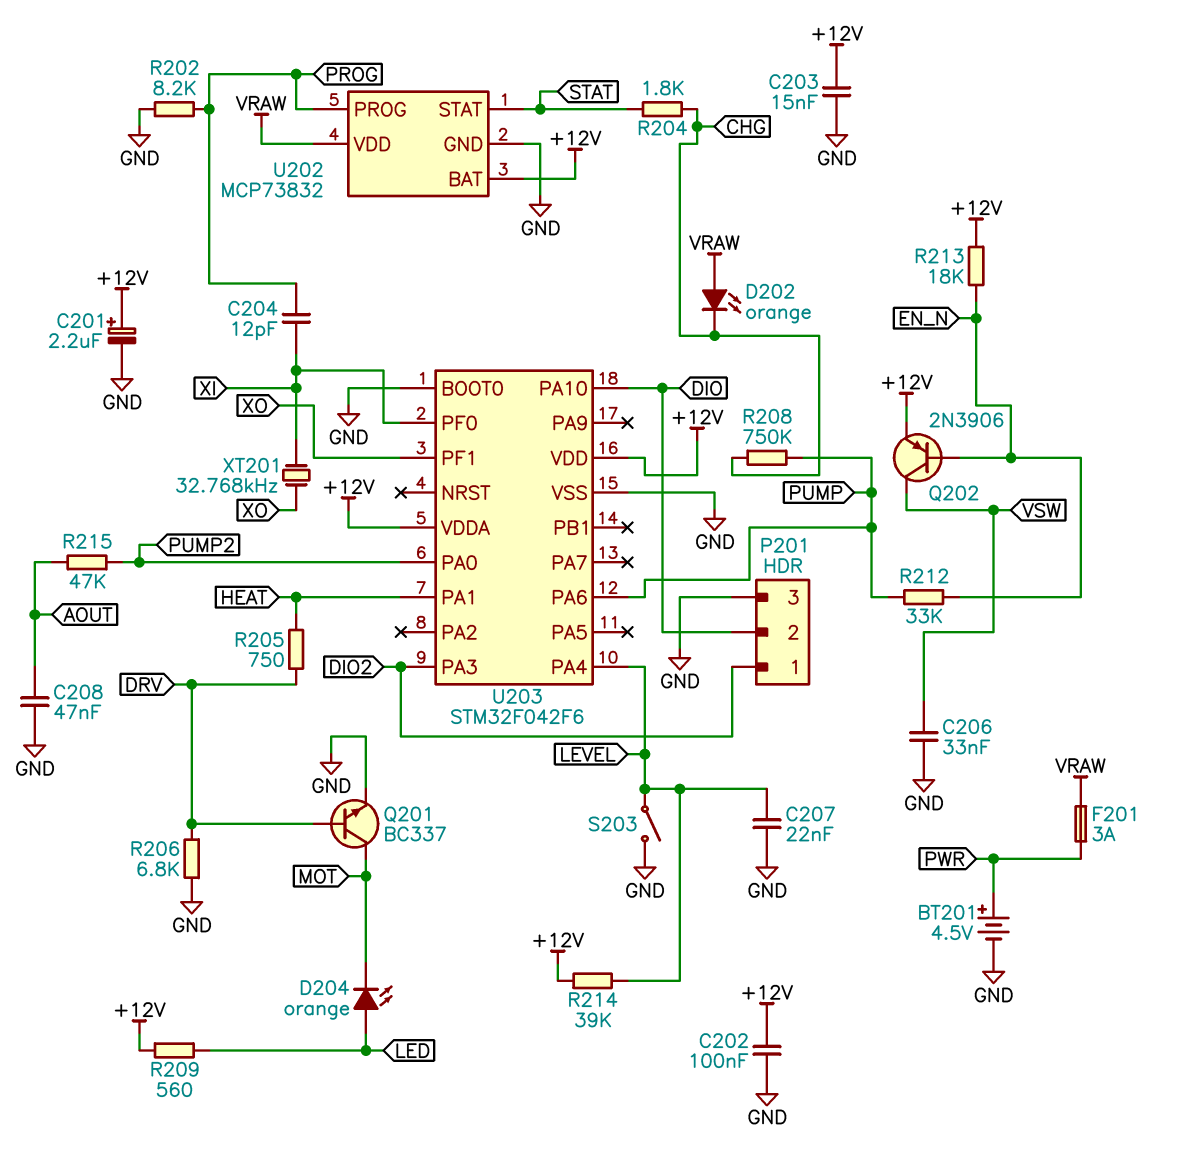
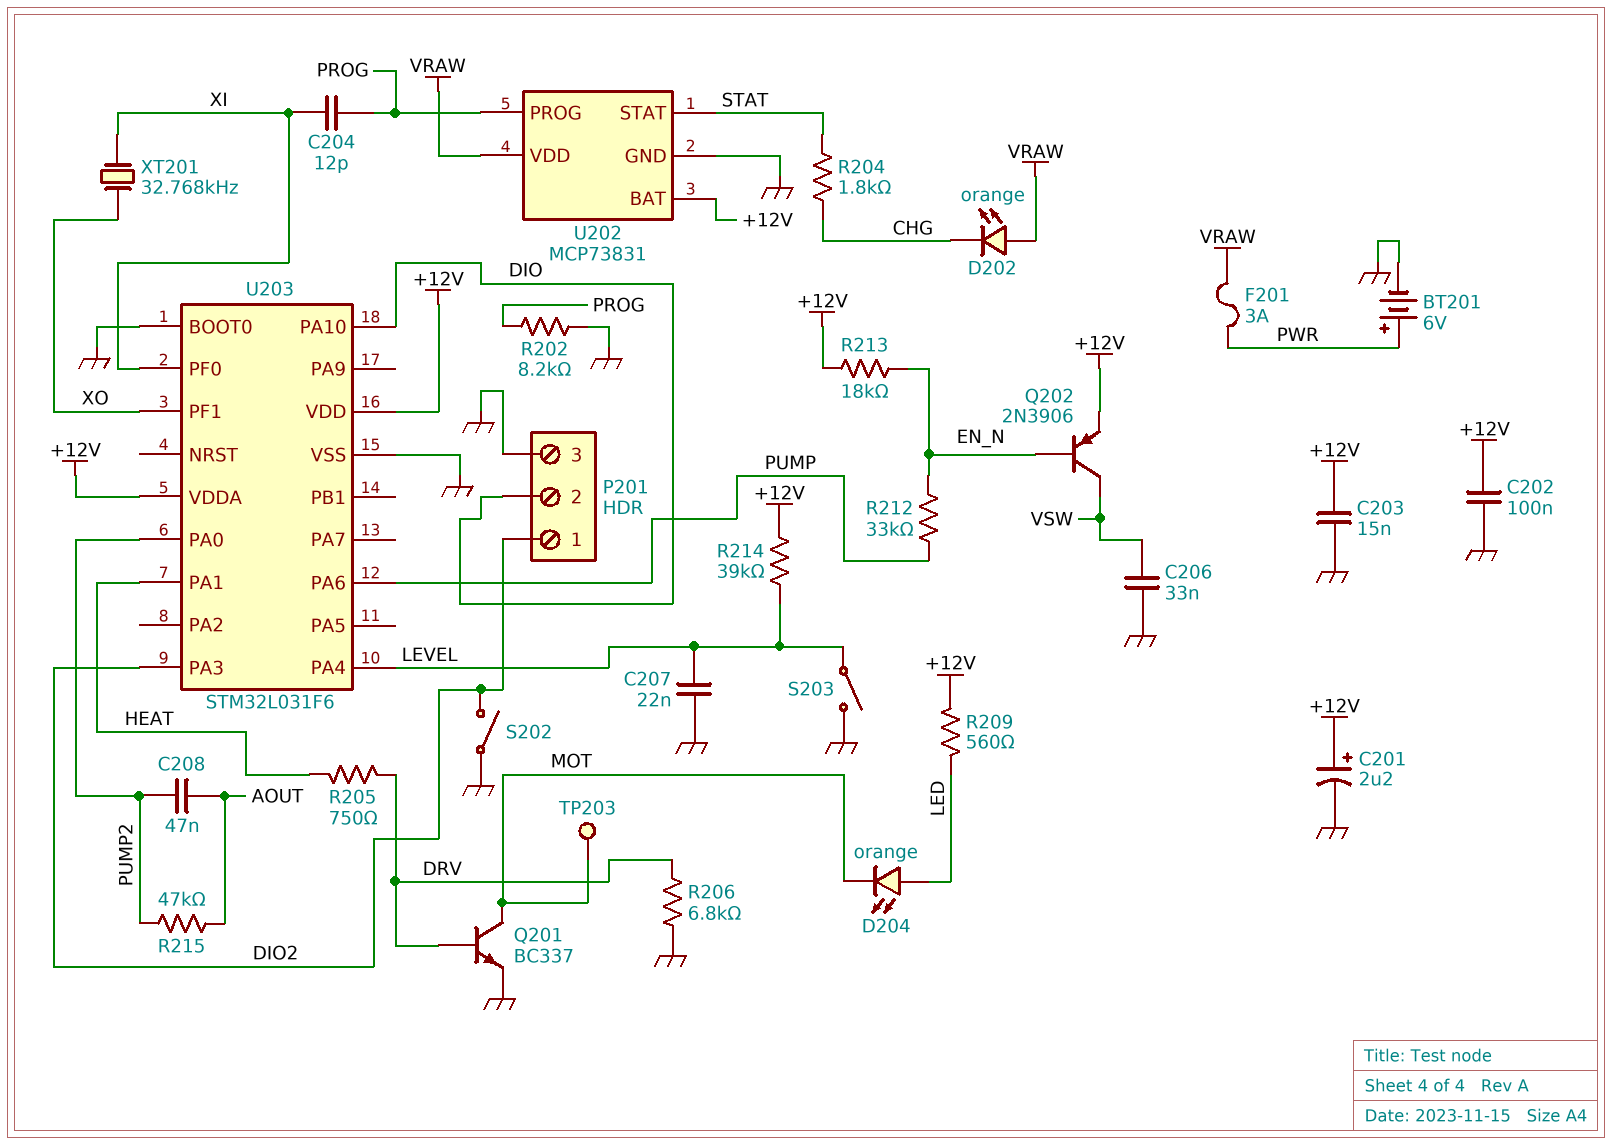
BT201: 4.5V (plus PWR, minus GND) -> 6V (plus PWR, minus GND)
C208: 47nF (AOUT, GND) -> 47nF (AOUT, PUMP2)
R208: 750k (CHG, PUMP) -> none
S202: none -> switch (DIO2, GND)
TP203: none -> test point (MOT)
U202: MCP73832 -> MCP73831
U203: STM32F042F6 -> STM32L031F6

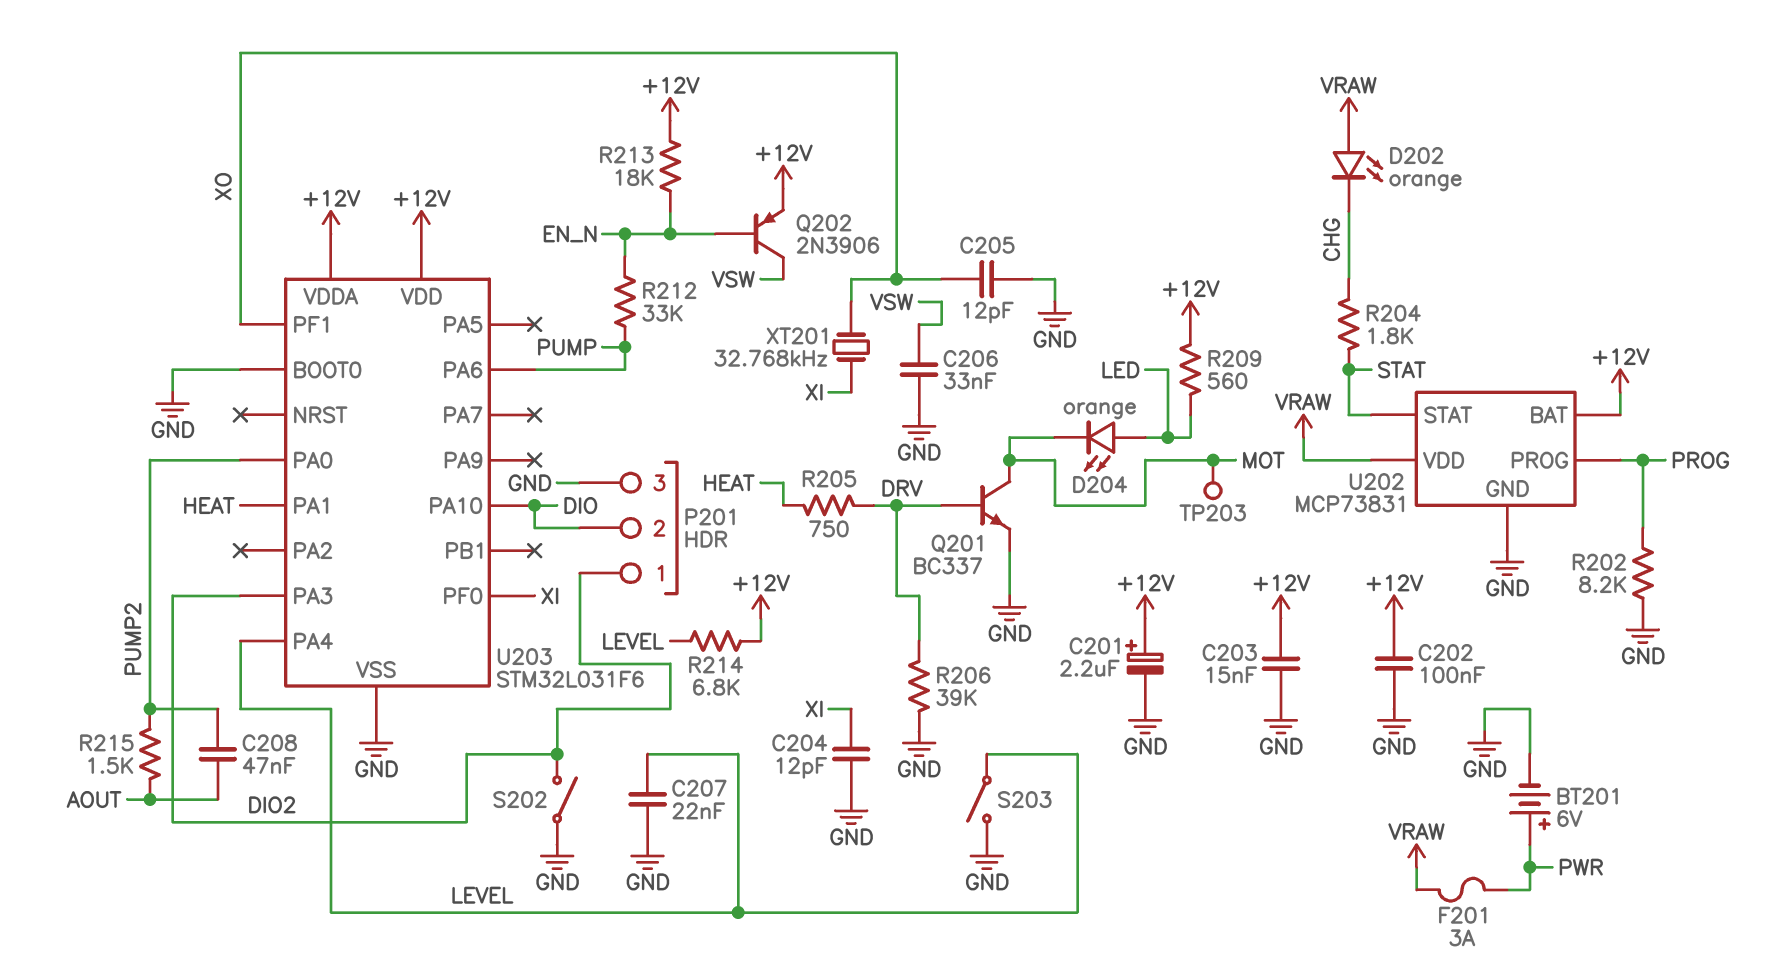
C204: 12pF (PROG, XI) -> 12pF (GND, XI)
C205: none -> 12pF (GND, XO)
R206: 6.8k (DRV, GND) -> 39k (DRV, GND)
R214: 39k (+12V, LEVEL) -> 6.8k (+12V, LEVEL)
R215: 47k (AOUT, PUMP2) -> 1.5k (AOUT, PUMP2)

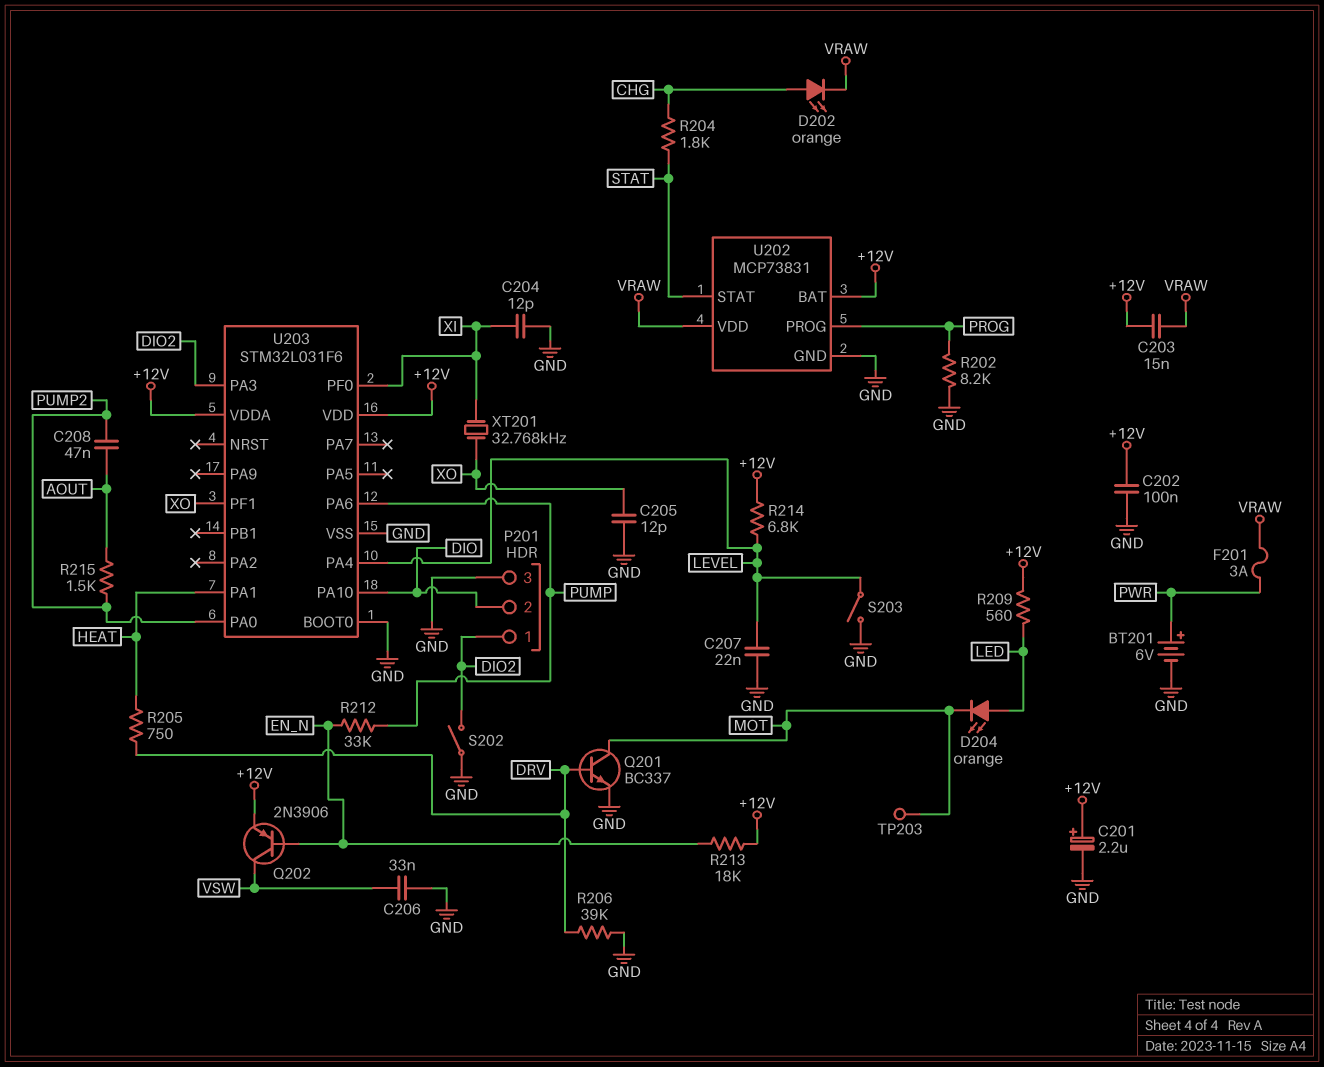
C203: 15nF (+12V, GND) -> 15nF (+12V, VRAW)
D202: LED orange (A VRAW, K CHG) -> LED orange (A CHG, K VRAW)

